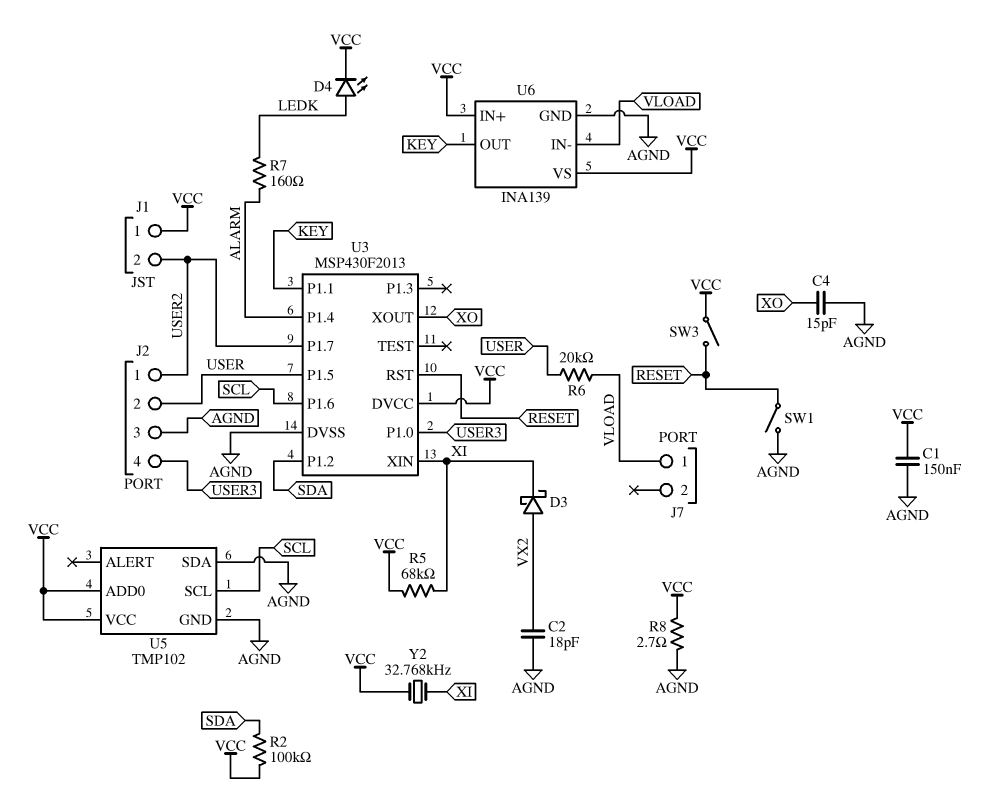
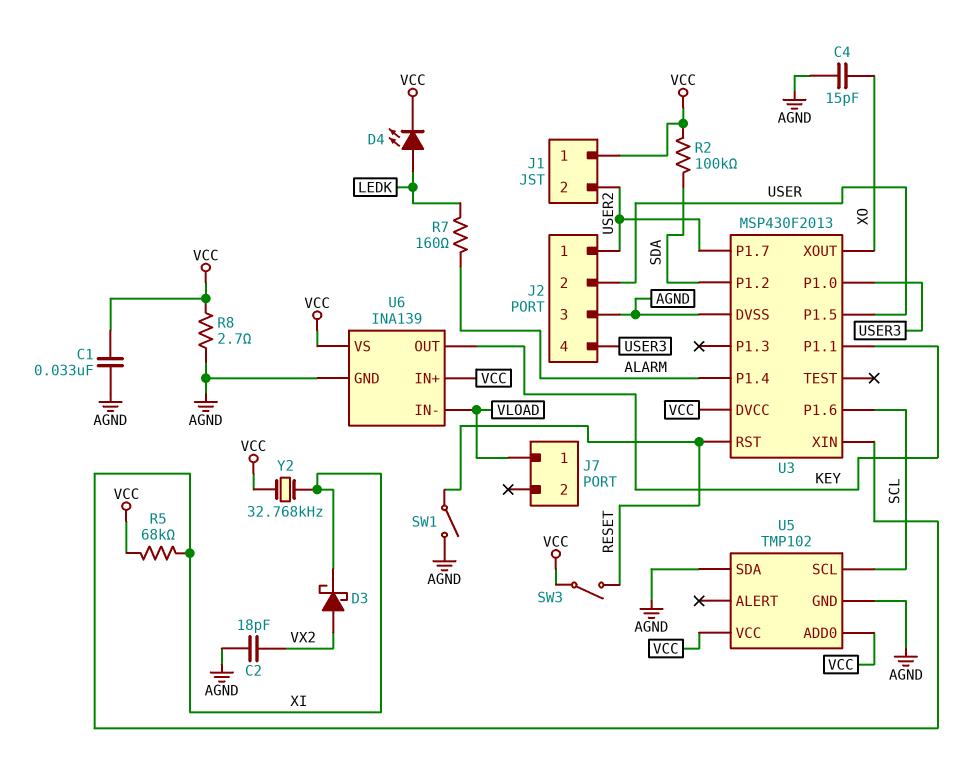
C1: 150nF (AGND, VCC) -> 33nF (AGND, VCC)
R6: 20k (USER, VLOAD) -> none

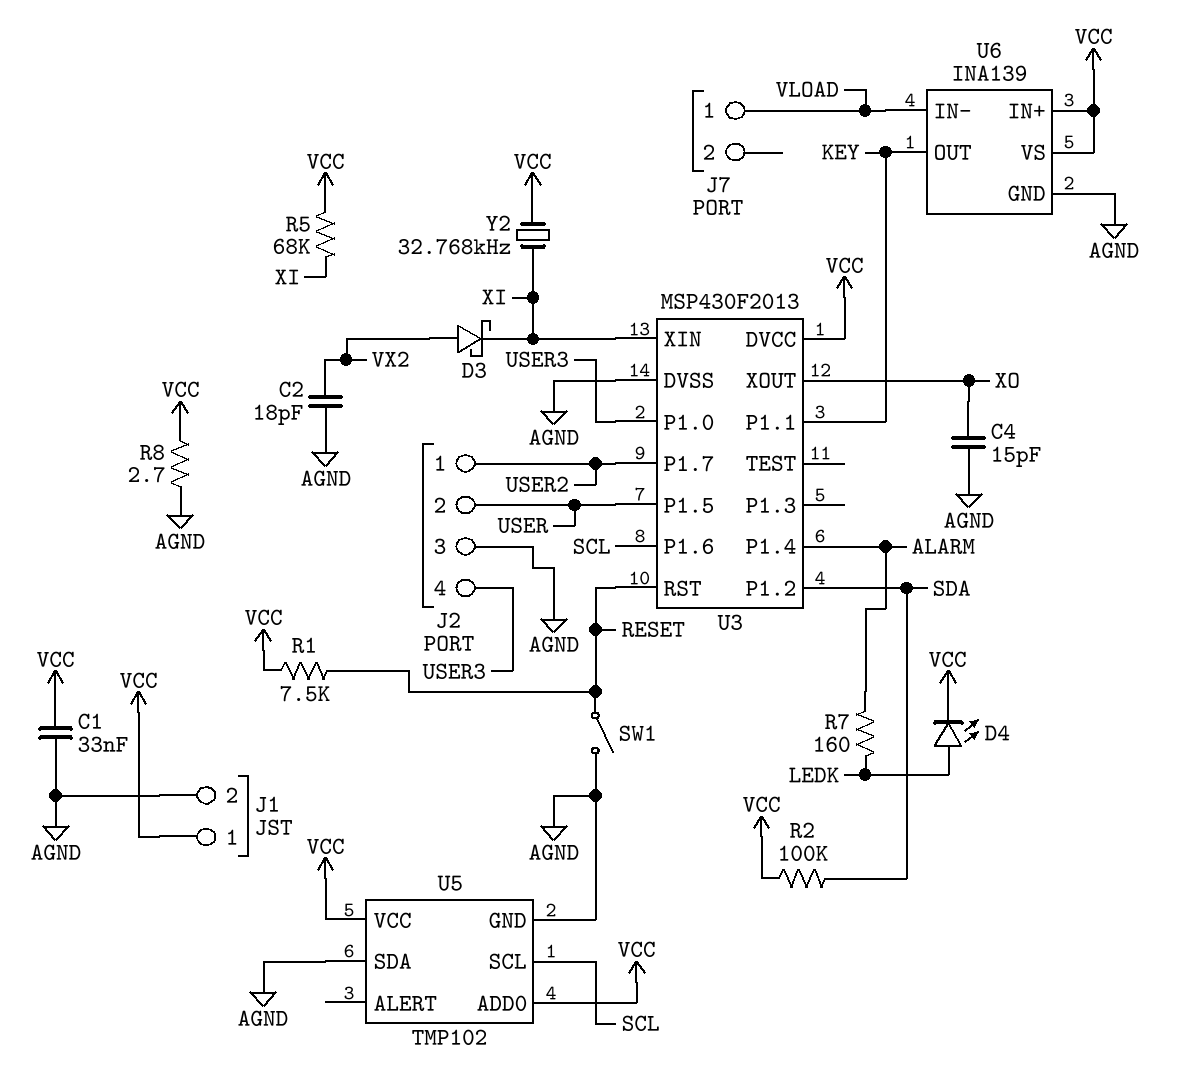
J1 pin 2: USER2 -> AGND
R1: none -> 7.5k (RESET, VCC)
SW3: switch (RESET, VCC) -> none

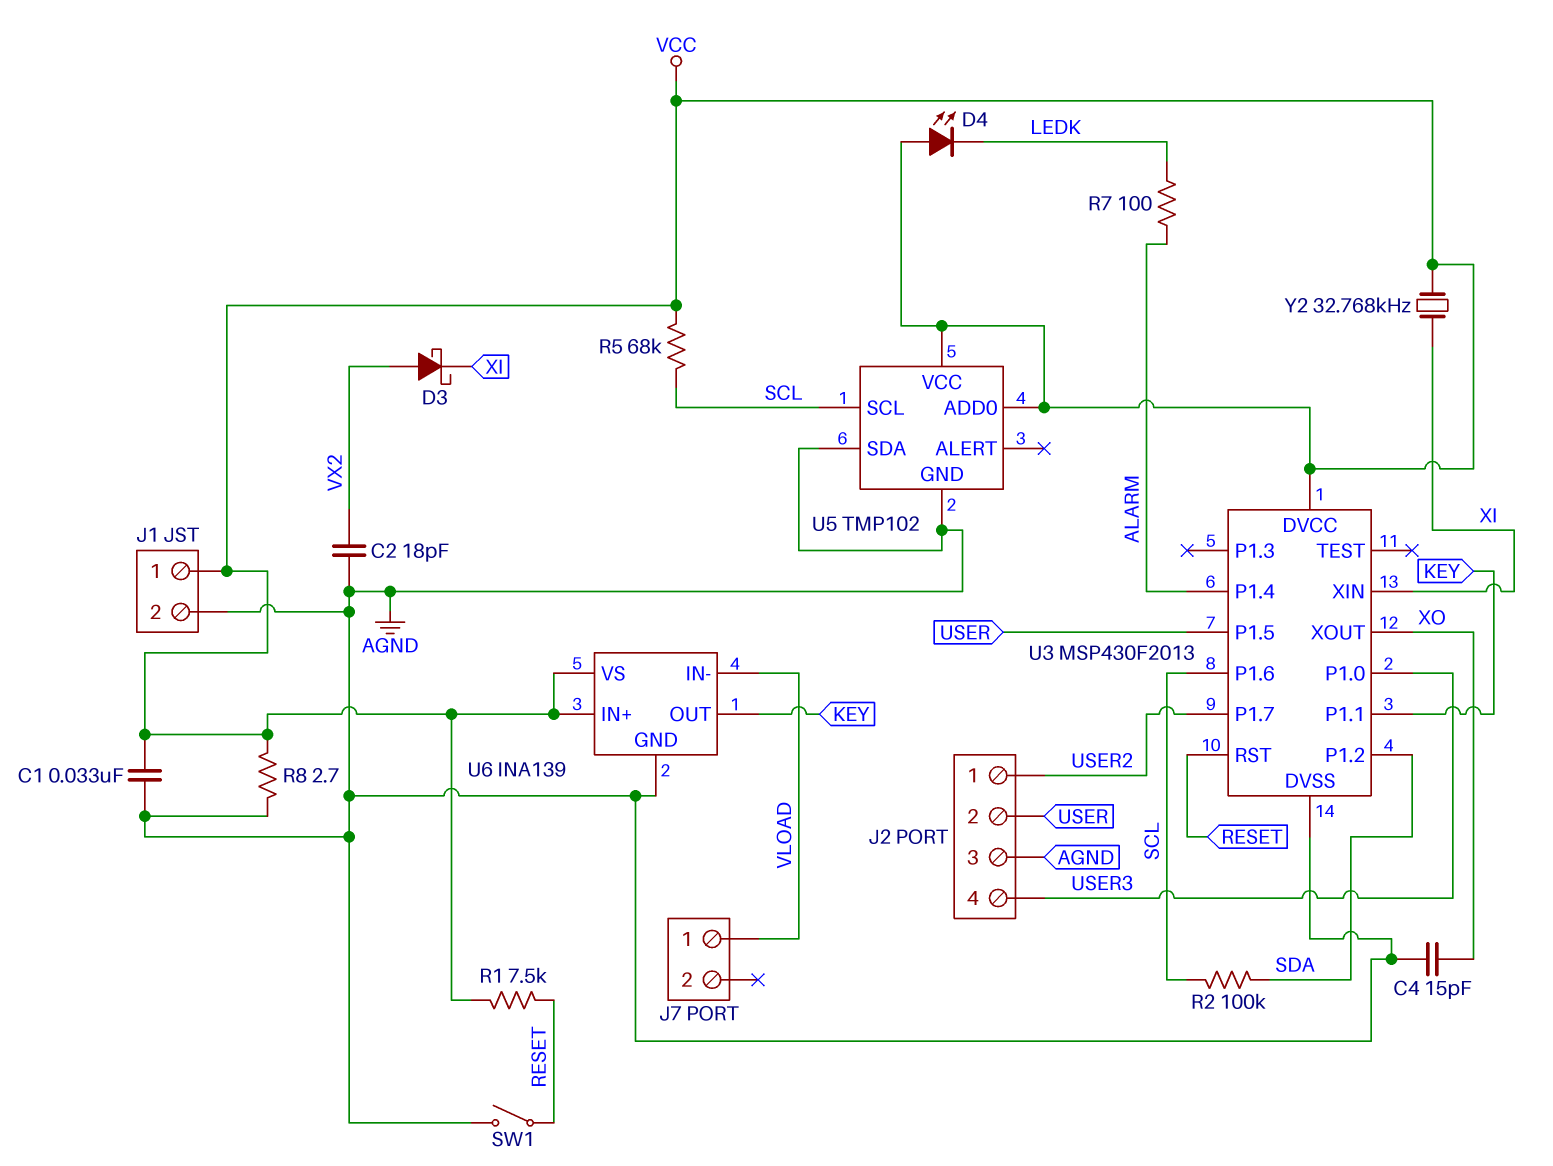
D4: LED (A LEDK, K VCC) -> LED (A VCC, K LEDK)
R2: 100k (SDA, VCC) -> 100k (SCL, SDA)
R5: 68k (VCC, XI) -> 68k (SCL, VCC)
R7: 160 (ALARM, LEDK) -> 100 (ALARM, LEDK)

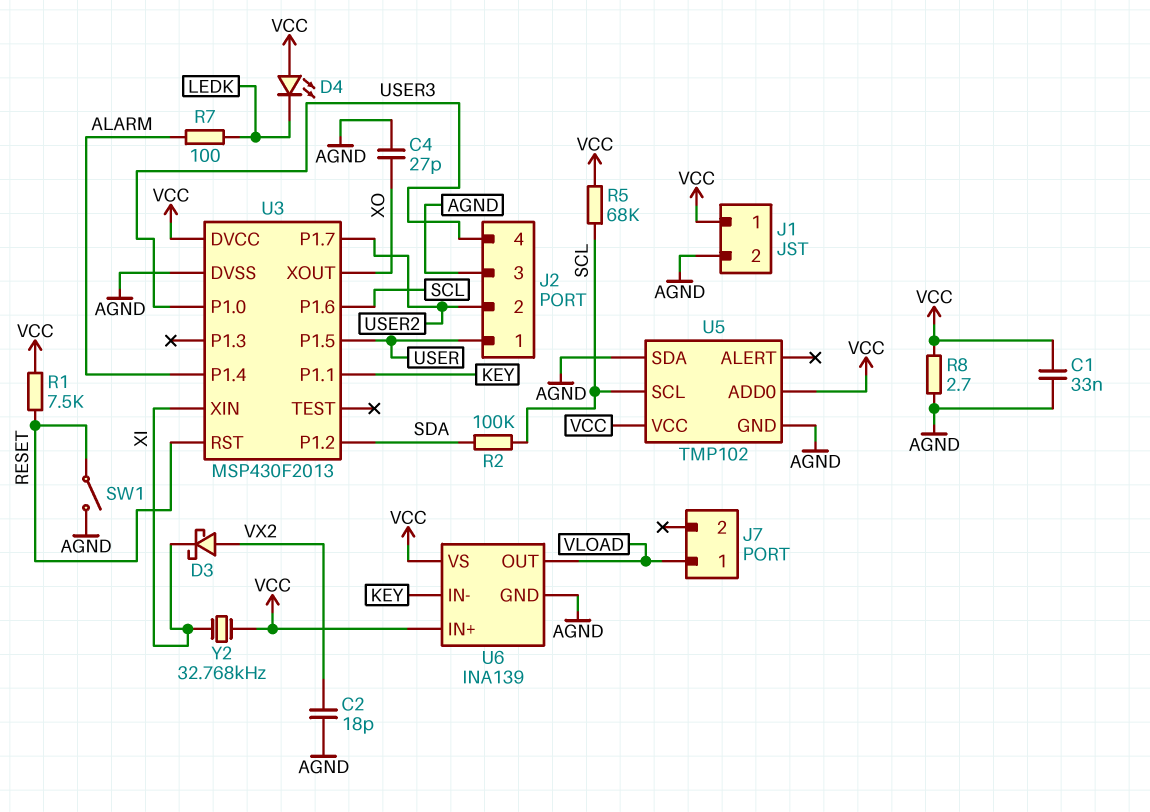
C4: 15pF (AGND, XO) -> 27pF (AGND, XO)
J2 pin 1: USER2 -> USER
J2 pin 2: USER -> USER2
U6 pin IN-: VLOAD -> KEY
U6 pin OUT: KEY -> VLOAD

